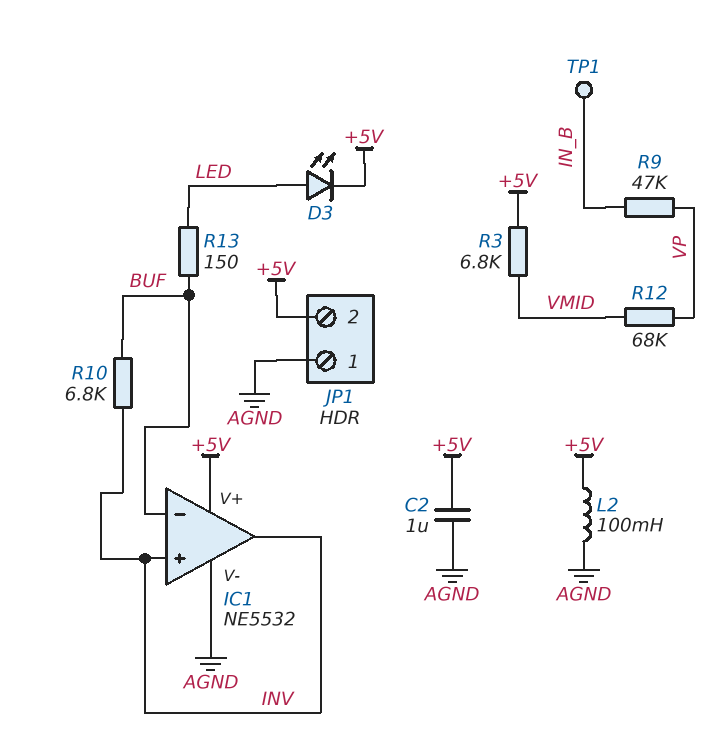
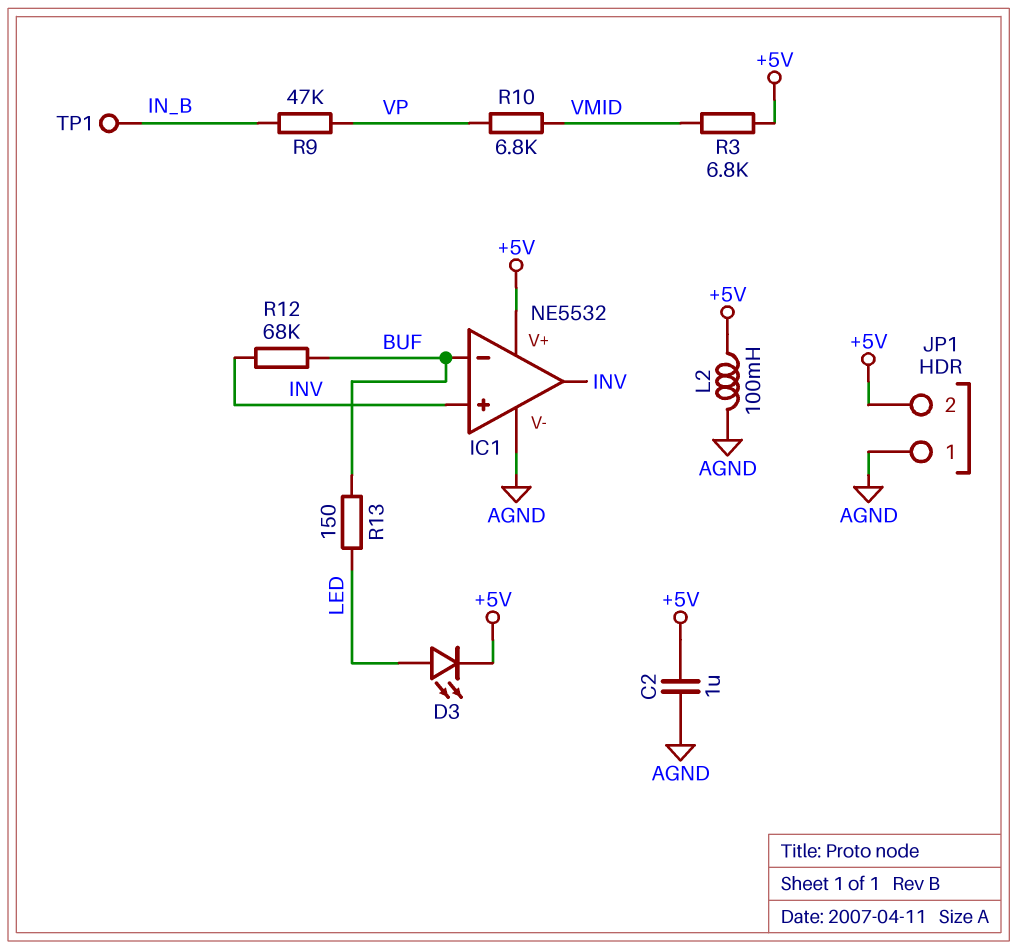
R10: 6.8k (BUF, INV) -> 6.8k (VMID, VP)
R12: 68k (VMID, VP) -> 68k (BUF, INV)

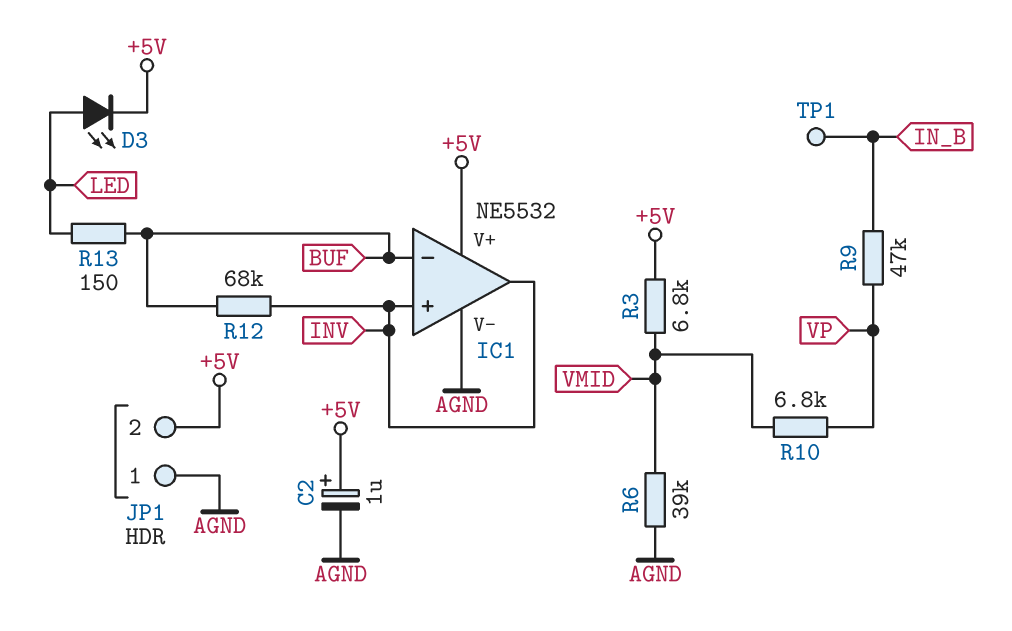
C2: 1uF (+5V, AGND) -> 1uF (plus +5V, minus AGND)
L2: 100mH (+5V, AGND) -> none
R6: none -> 39k (AGND, VMID)

